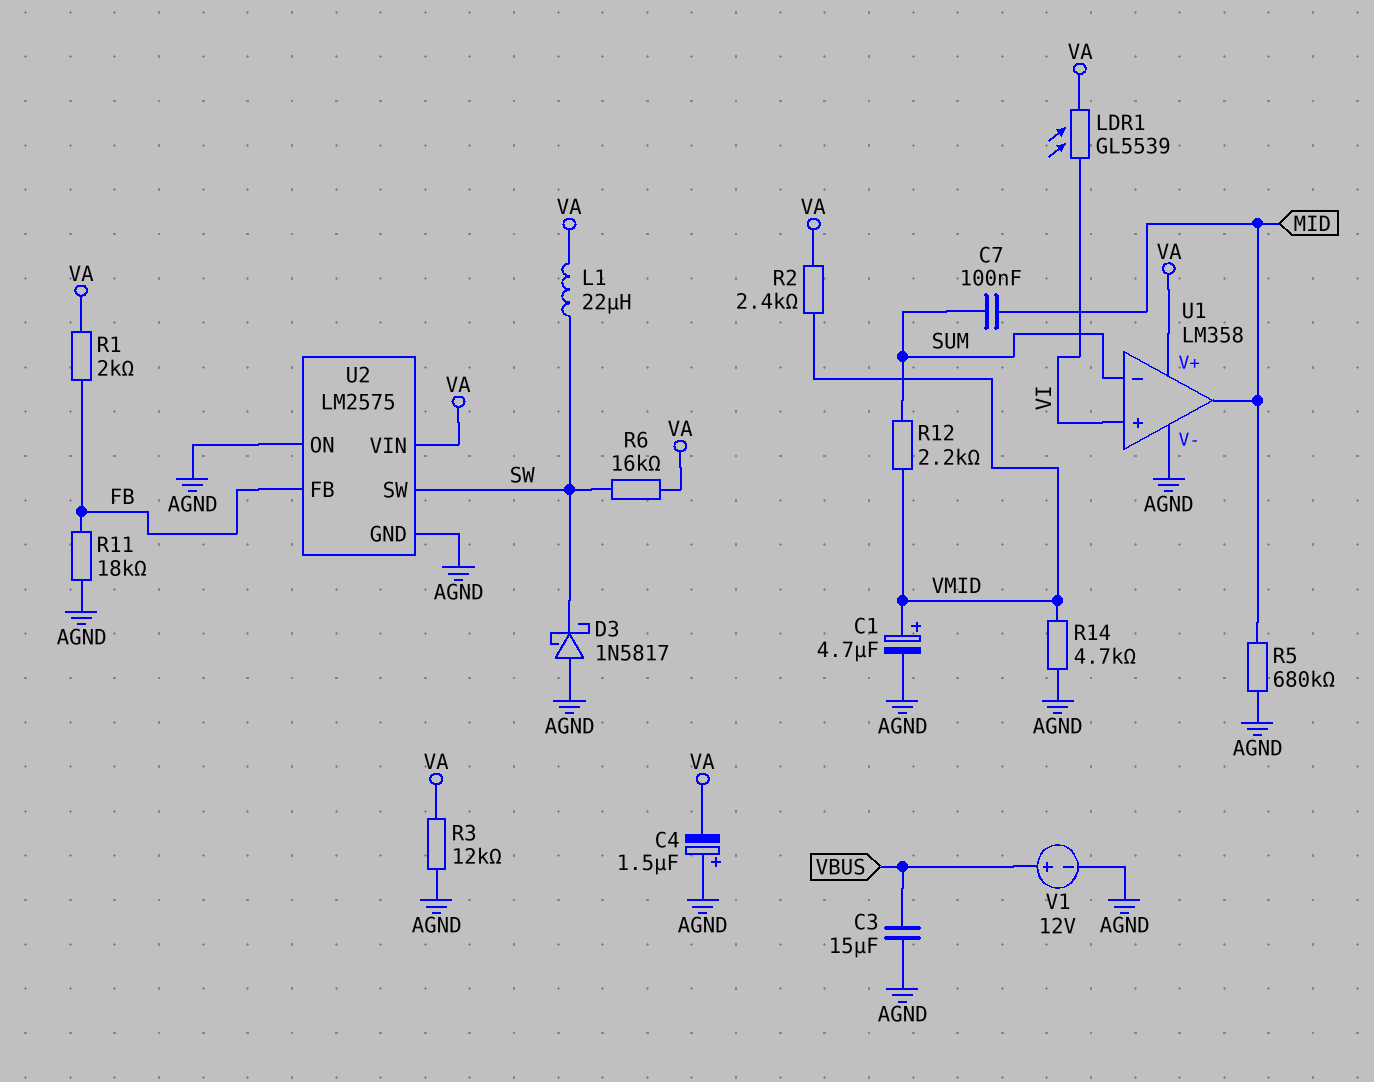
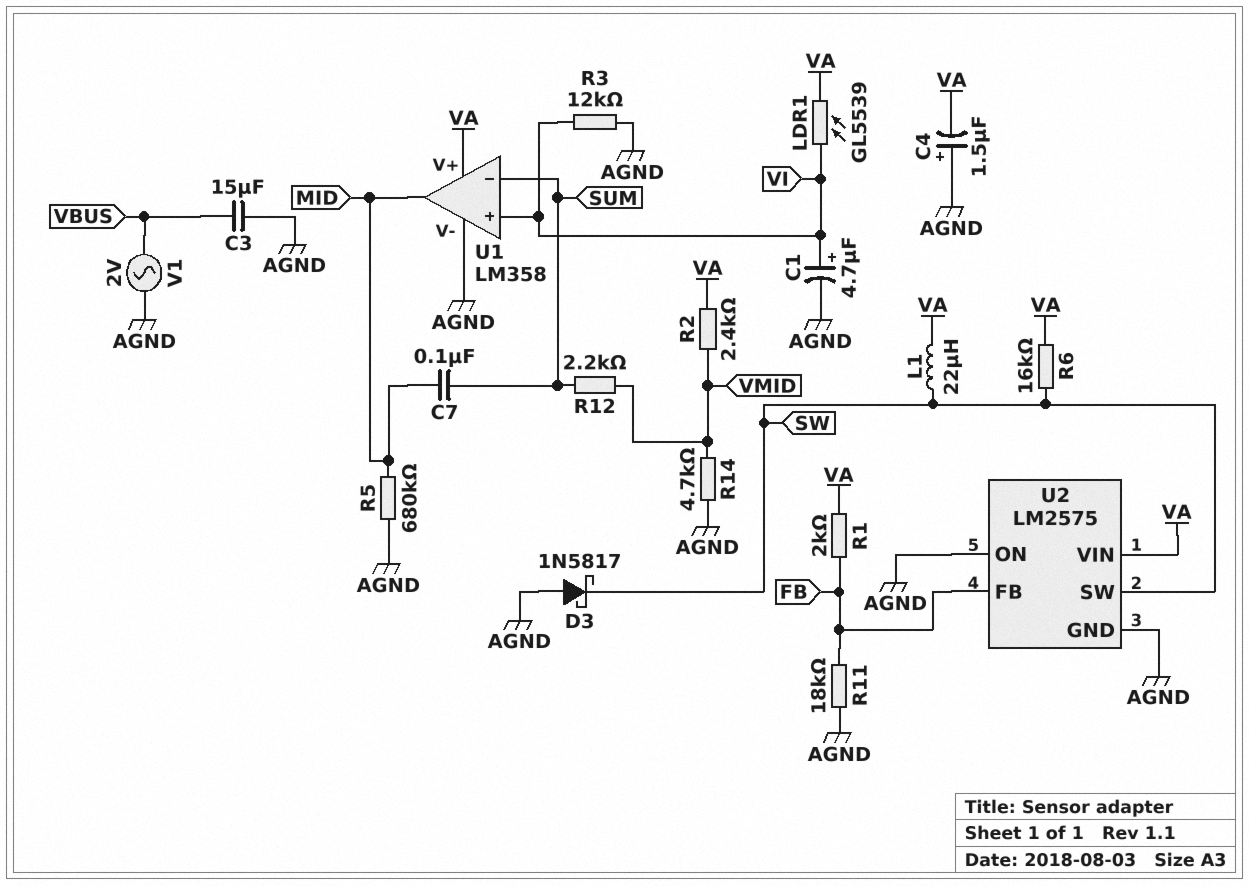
C1: 4.7uF (plus VMID, minus AGND) -> 4.7uF (plus VI, minus AGND)
R3: 12k (AGND, VA) -> 12k (AGND, VI)
V1: 12V (plus VBUS, minus AGND) -> AC 2V (AGND, VBUS)

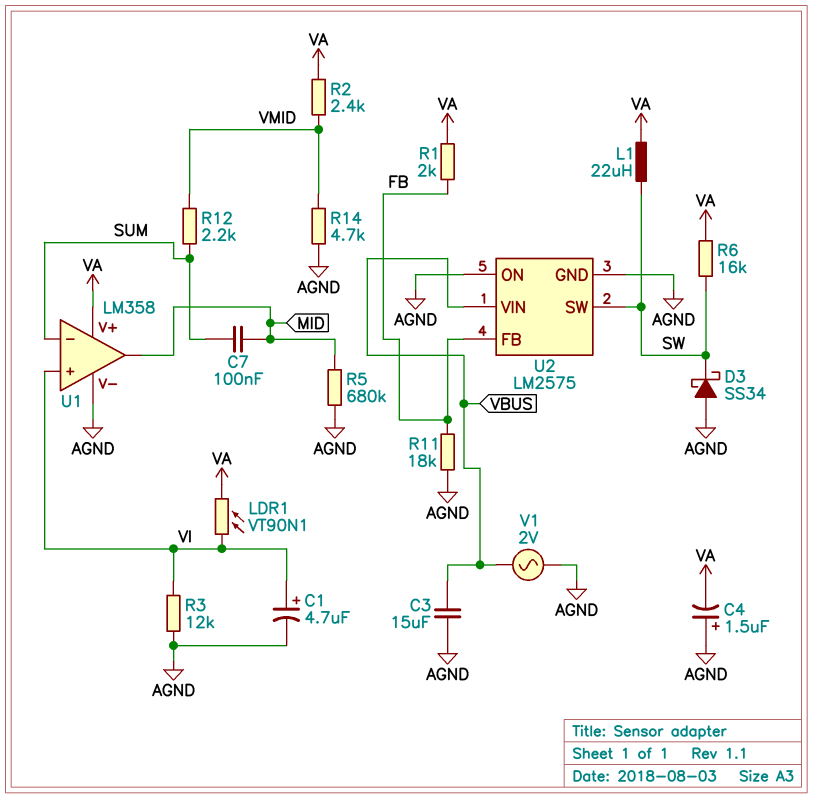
D3: schottky 1N5817 (A AGND, K SW) -> schottky SS34 (A AGND, K SW)
LDR1: GL5539 (VA, VI) -> VT90N1 (VA, VI)
U2 pin VIN: VA -> VBUS

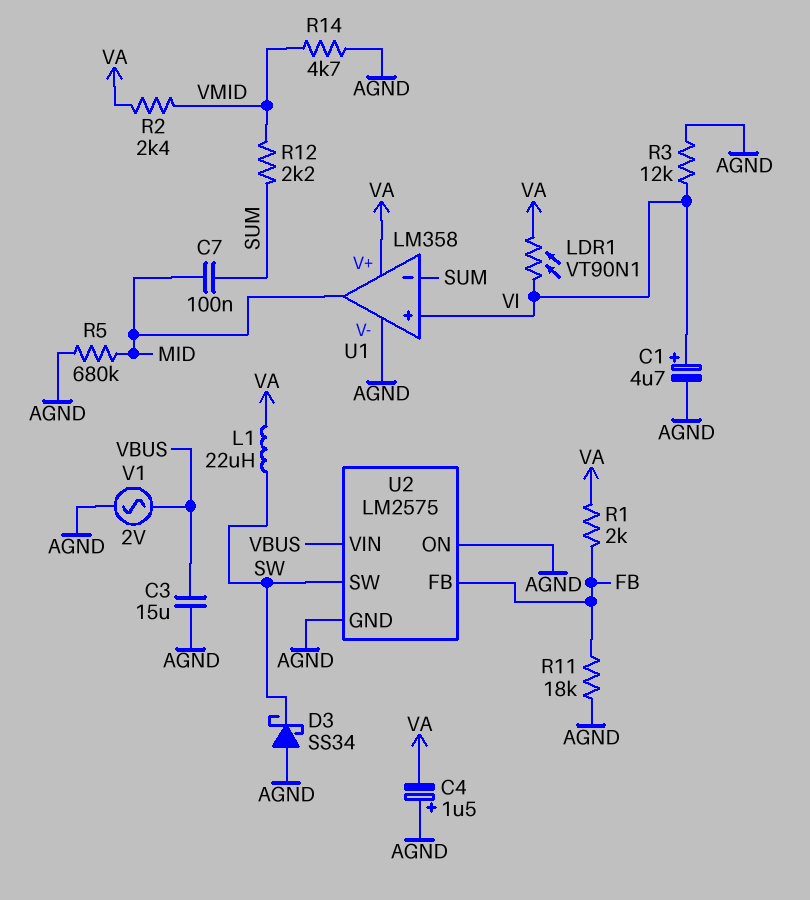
R6: 16k (SW, VA) -> none

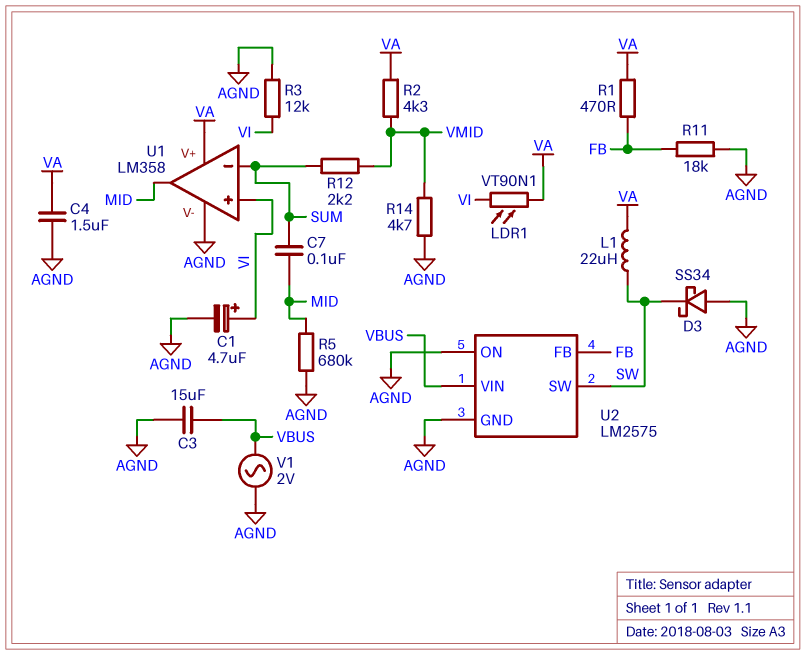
C4: 1.5uF (plus AGND, minus VA) -> 1.5uF (AGND, VA)
R1: 2k (FB, VA) -> 470 (FB, VA)
R2: 2.4k (VA, VMID) -> 4.3k (VA, VMID)

